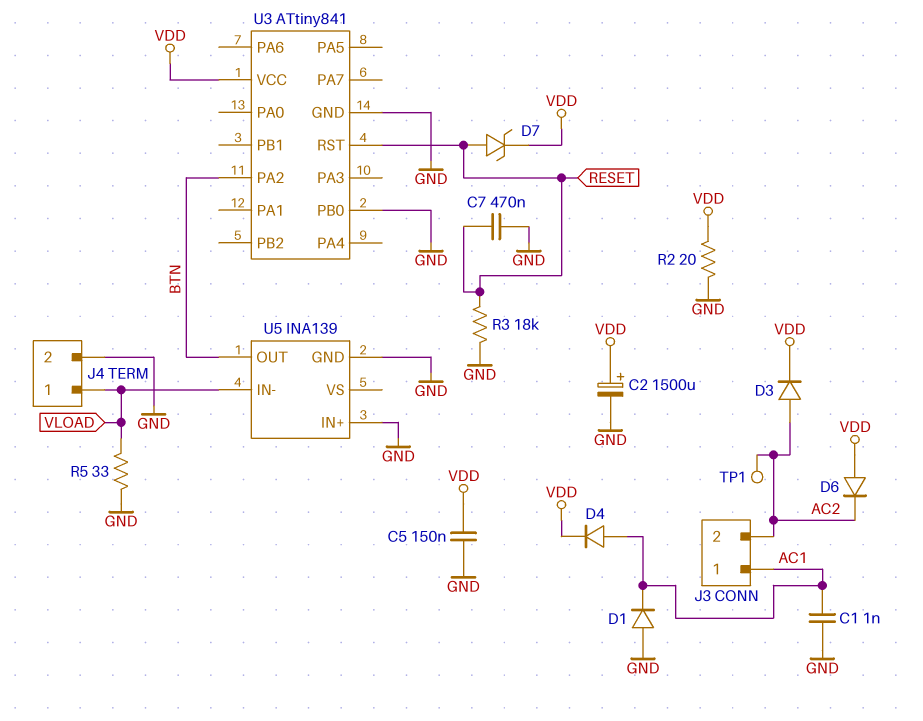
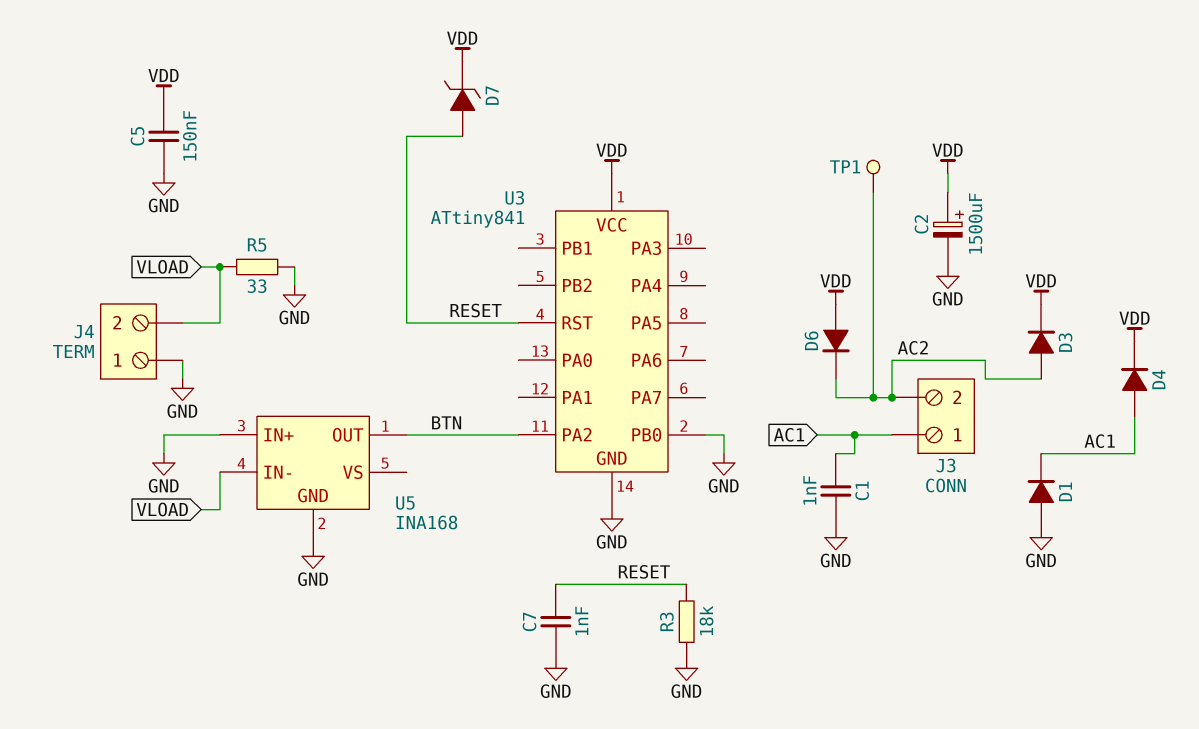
C7: 470nF (GND, RESET) -> 1nF (GND, RESET)
J4 pin 1: VLOAD -> GND
J4 pin 2: GND -> VLOAD
R2: 20 (GND, VDD) -> none
U5: INA139 -> INA168

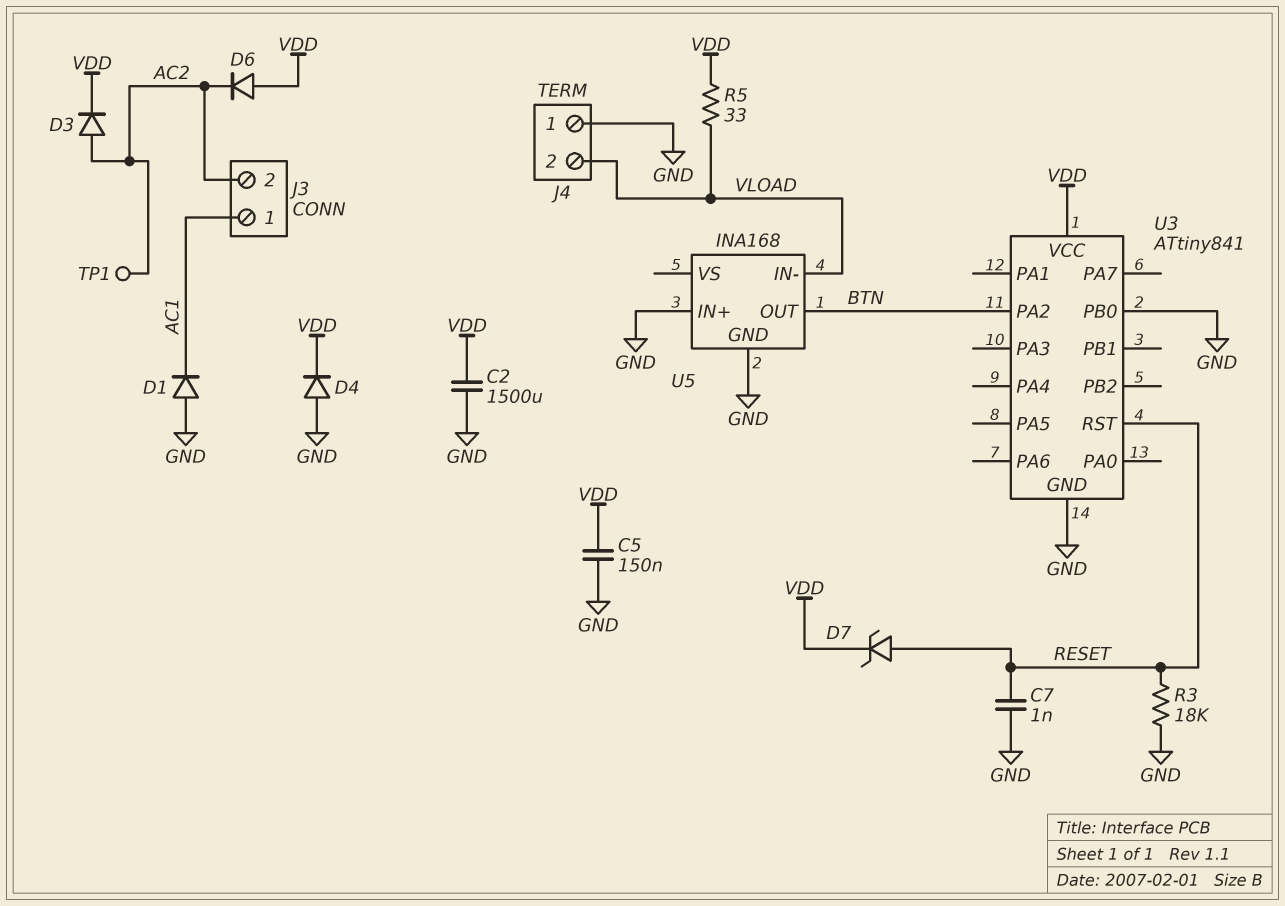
C1: 1nF (AC1, GND) -> none
C2: 1500uF (plus VDD, minus GND) -> 1500uF (GND, VDD)
D4: diode (A AC1, K VDD) -> diode (A GND, K VDD)
R5: 33 (GND, VLOAD) -> 33 (VDD, VLOAD)

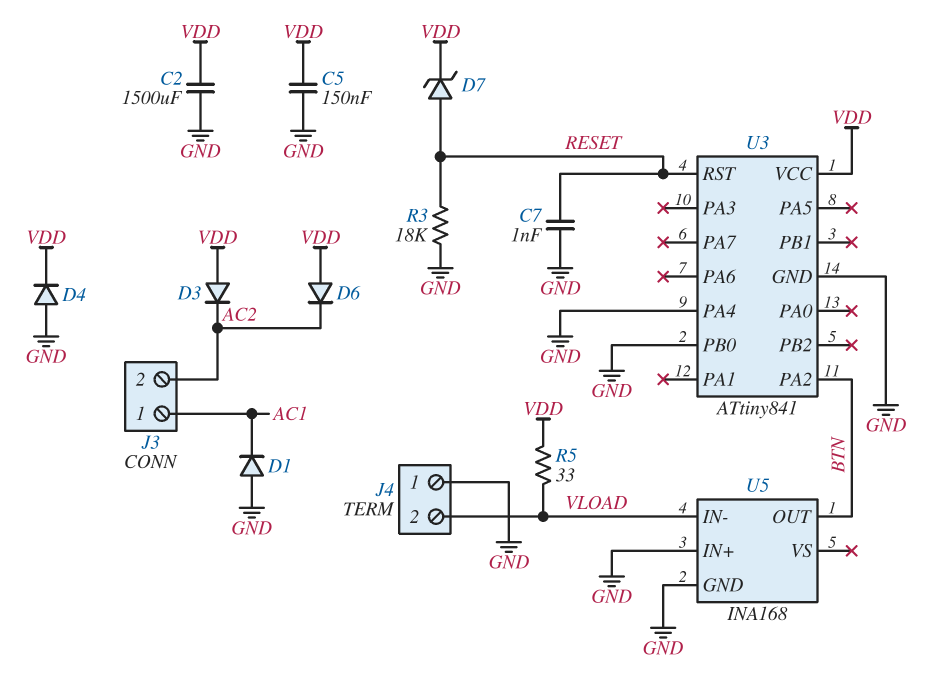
D3: diode (A AC2, K VDD) -> diode (A VDD, K AC2)
TP1: test point (AC2) -> none
U3 pin PA4: none -> GND

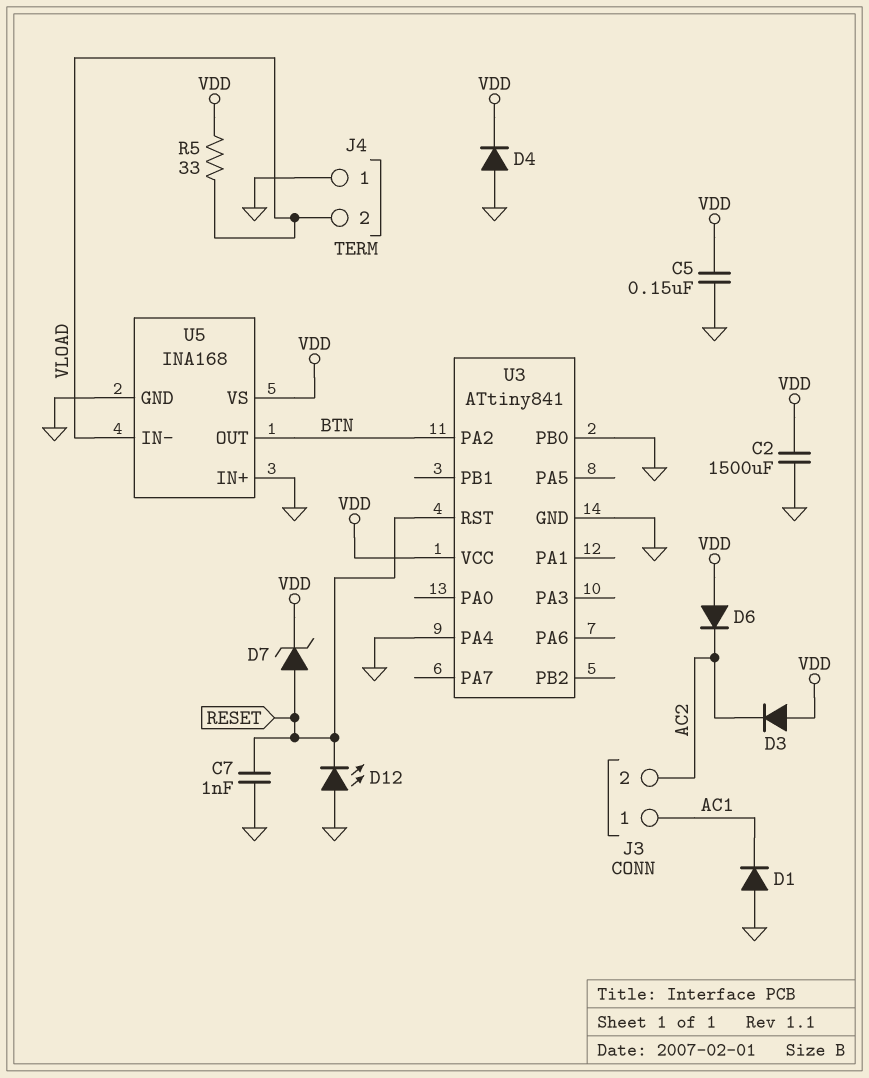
D12: none -> LED (A GND, K RESET)
R3: 18k (GND, RESET) -> none
U5 pin VS: none -> VDD

